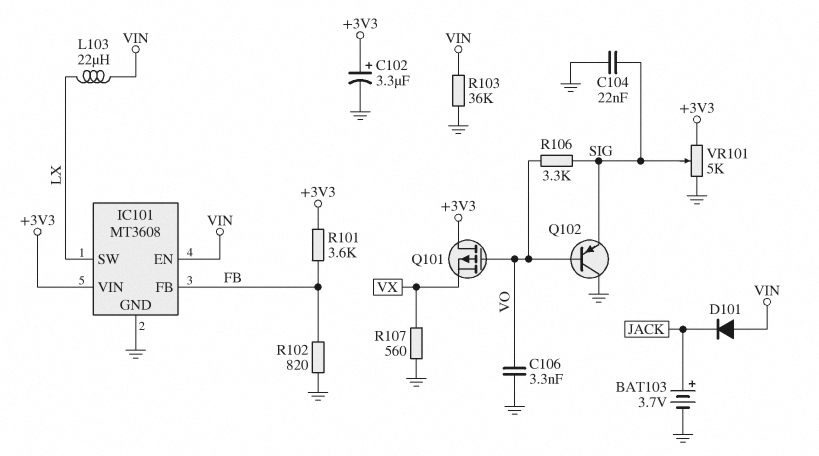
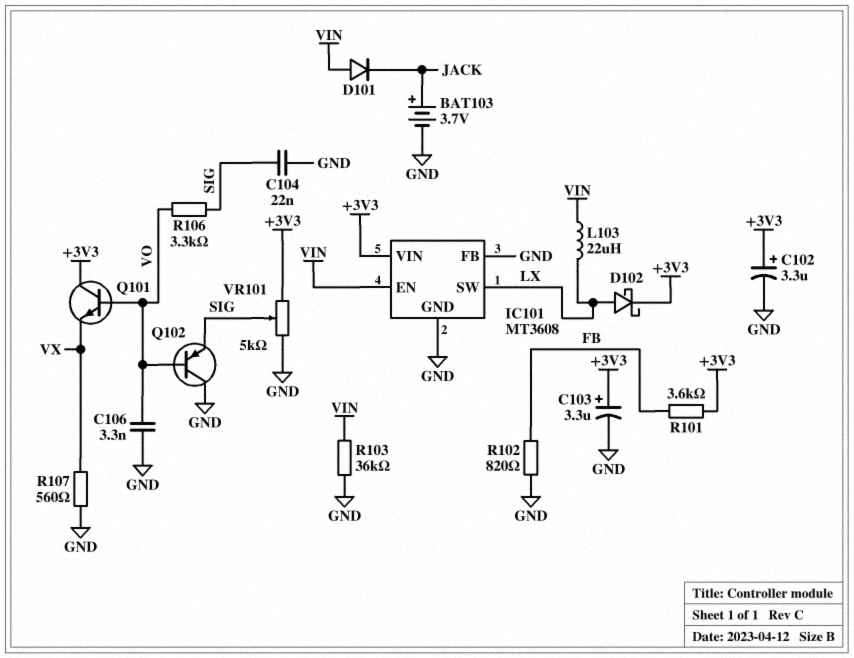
C103: none -> 3.3uF (plus +3V3, minus GND)
D102: none -> schottky (A LX, K +3V3)
IC101 pin FB: FB -> GND
Q101: PMOS (G VO, D +3V3, S VX) -> NPN (B VO, C +3V3, E VX)

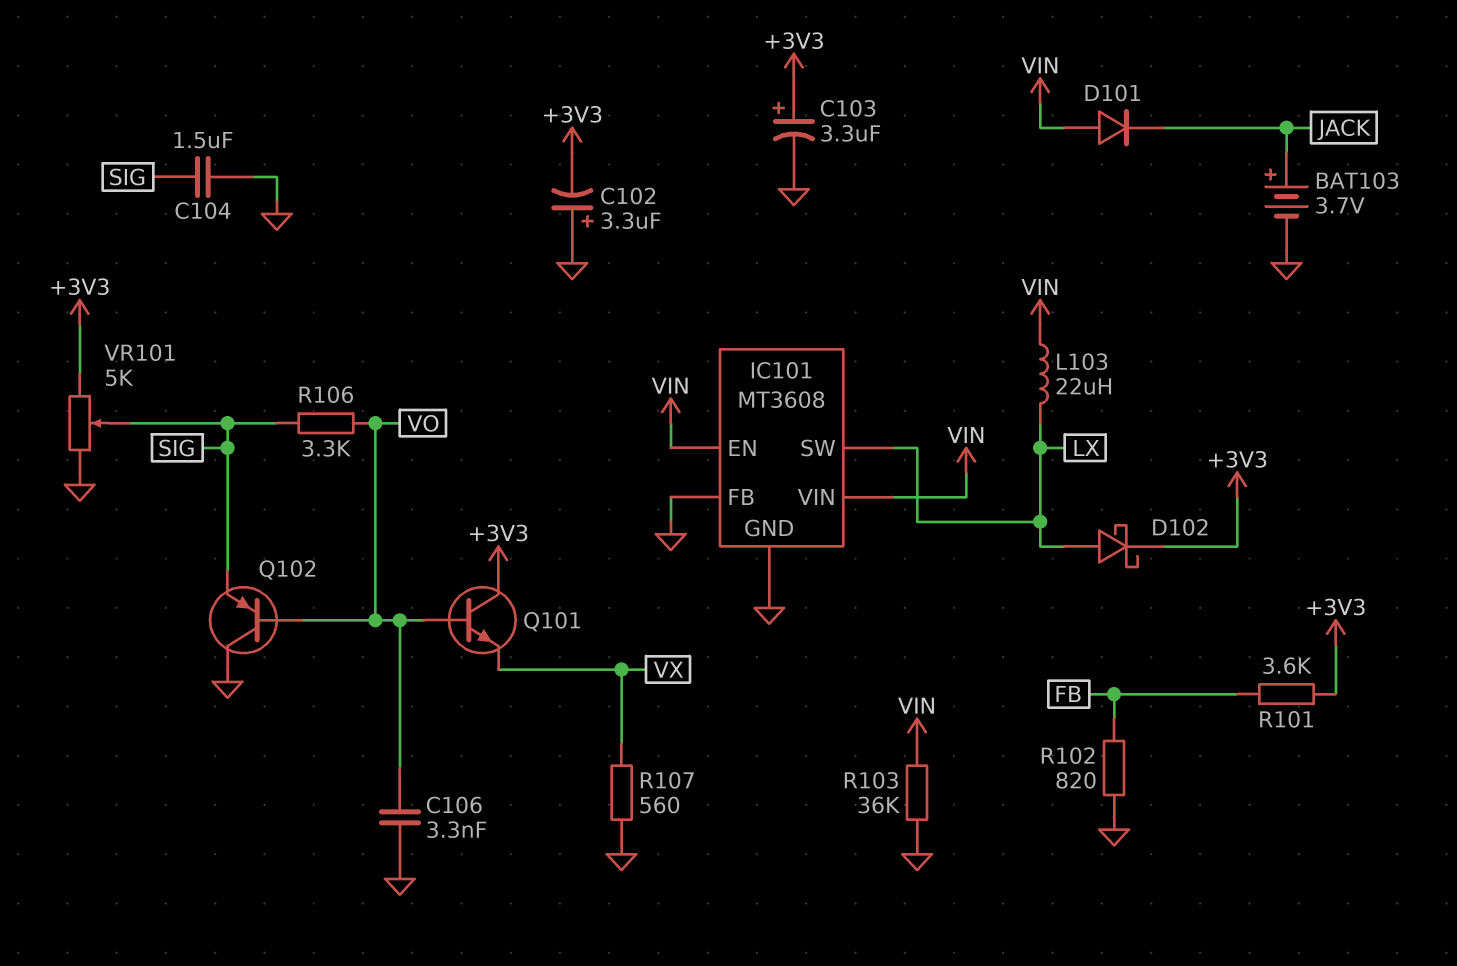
C102: 3.3uF (plus +3V3, minus GND) -> 3.3uF (plus GND, minus +3V3)
C104: 22nF (GND, SIG) -> 1.5uF (GND, SIG)
IC101 pin VIN: +3V3 -> VIN

